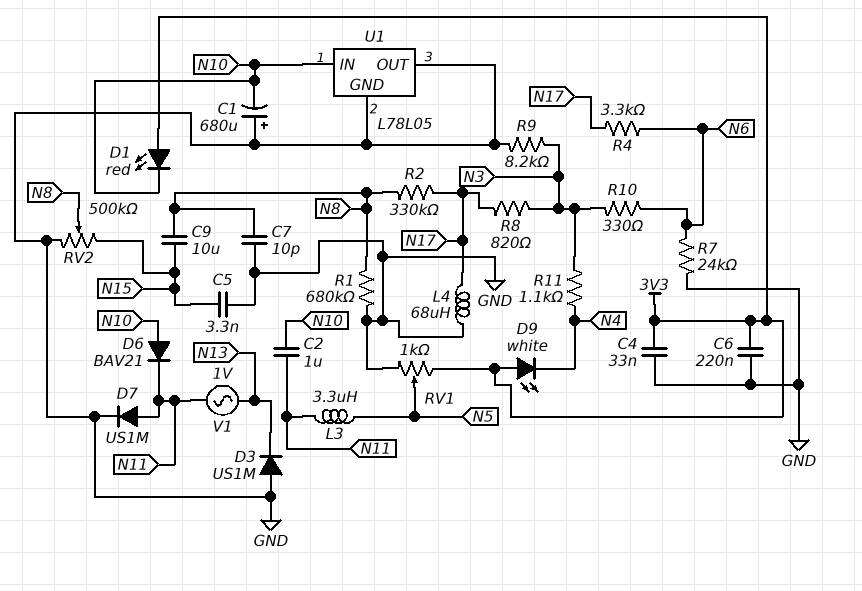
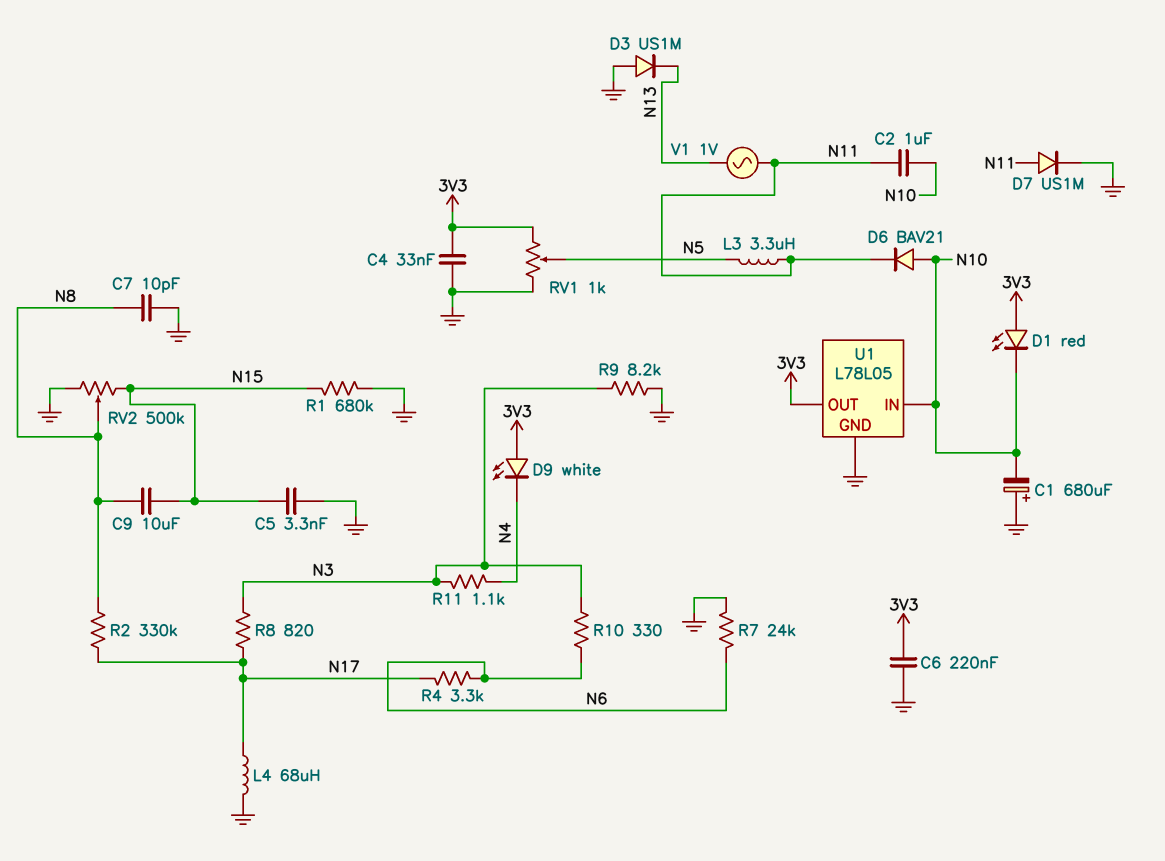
R1: 680k (GND, N8) -> 680k (GND, N15)
U1 pin OUT: GND -> 3V3

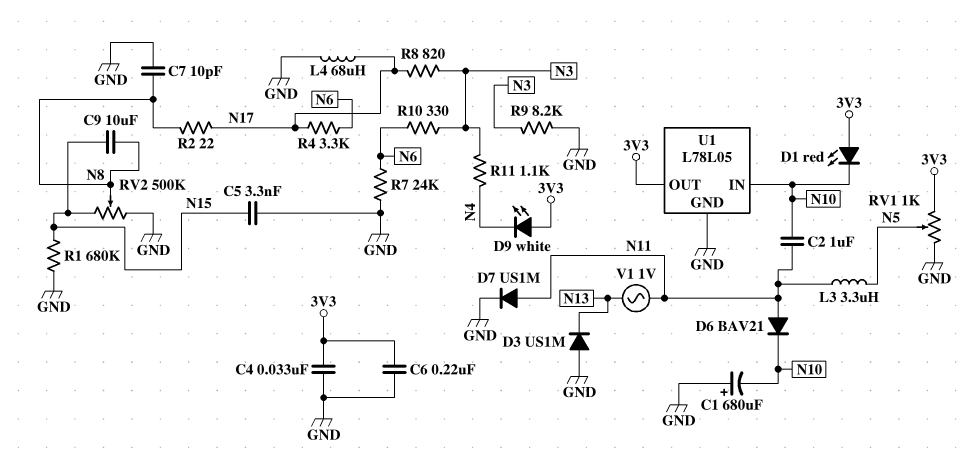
D6: diode BAV21 (A N10, K N11) -> diode BAV21 (A N11, K N10)
R2: 330k (N8, N17) -> 22 (N8, N17)

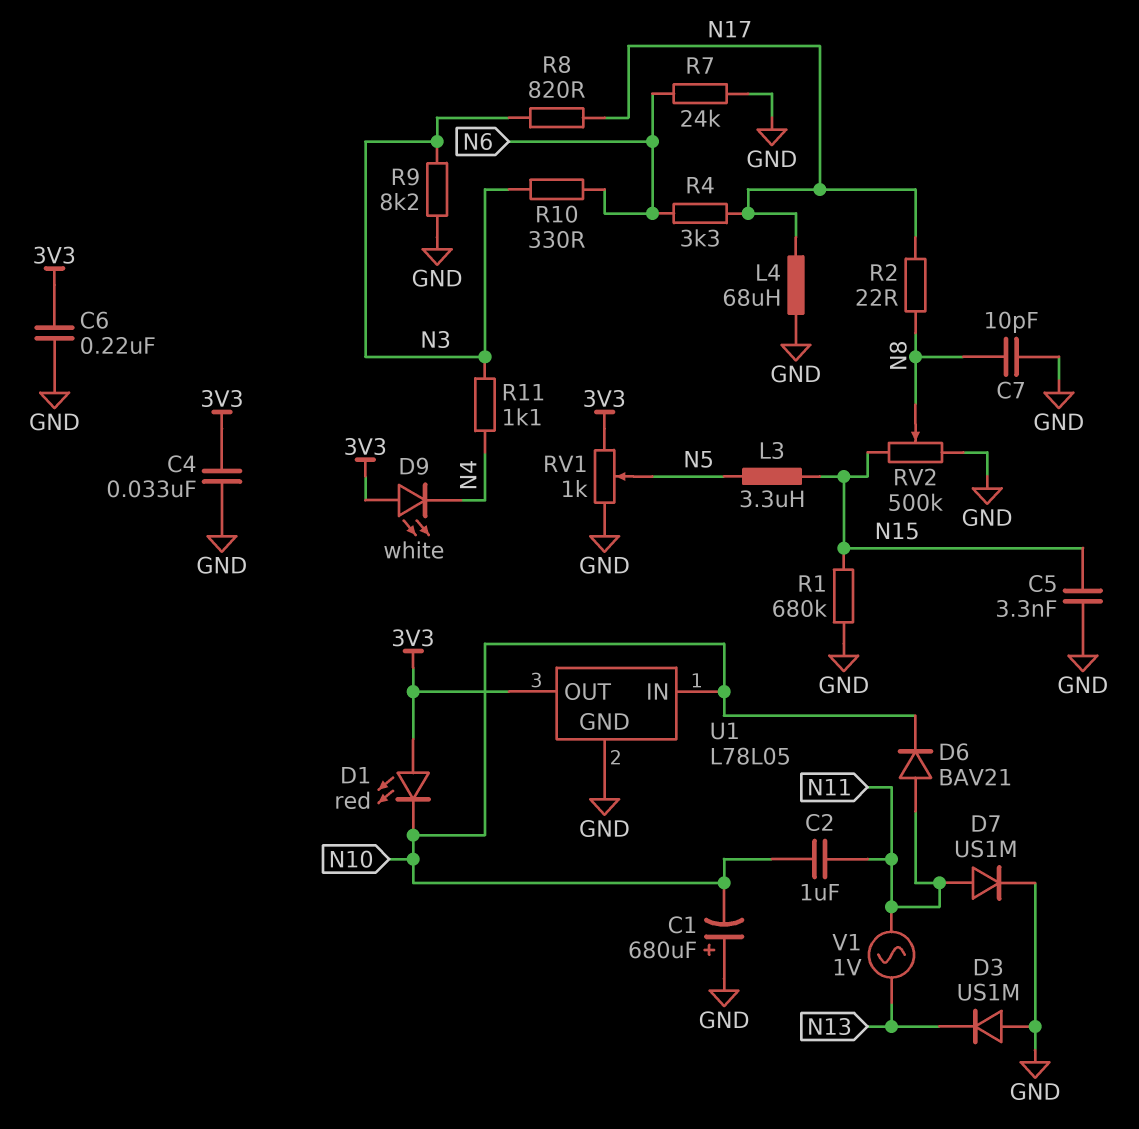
C9: 10uF (N8, N15) -> none
L3: 3.3uH (N5, N11) -> 3.3uH (N5, N15)

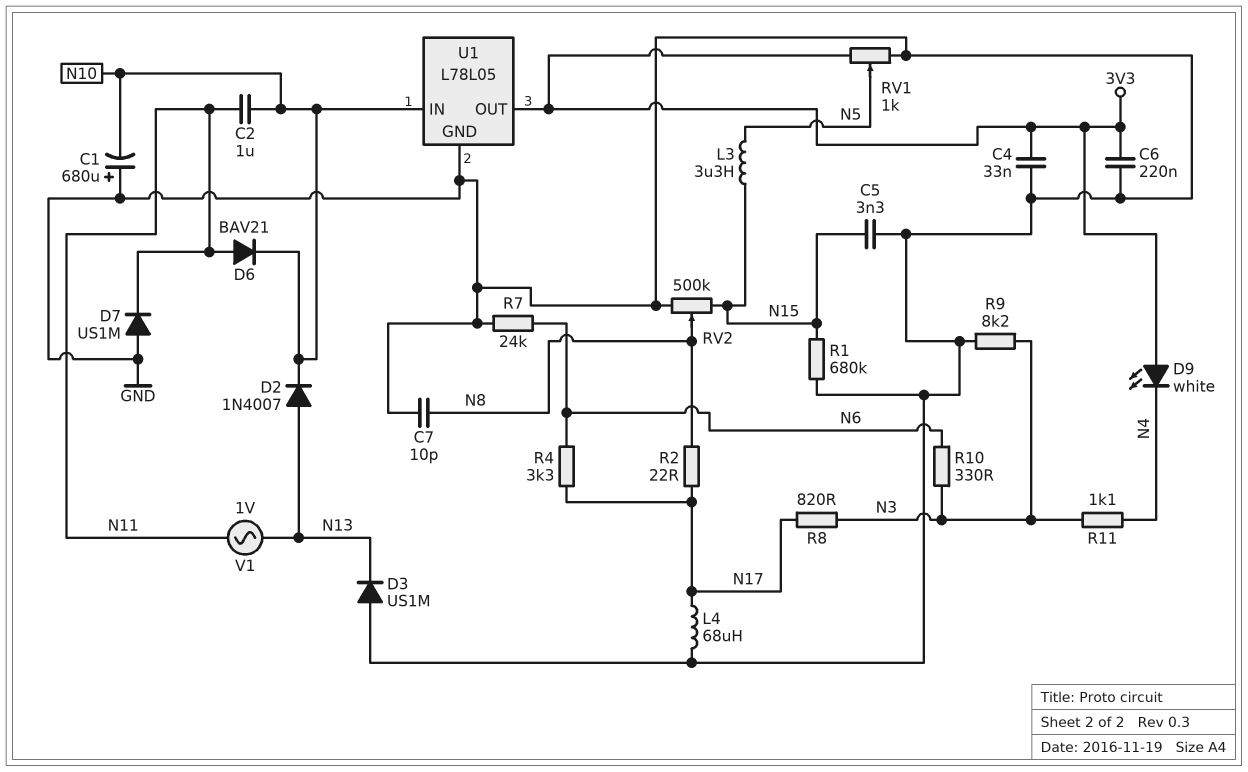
D1: LED red (A 3V3, K N10) -> none
D2: none -> diode 1N4007 (A N13, K N10)
D7: diode US1M (A N11, K GND) -> diode US1M (A GND, K N11)

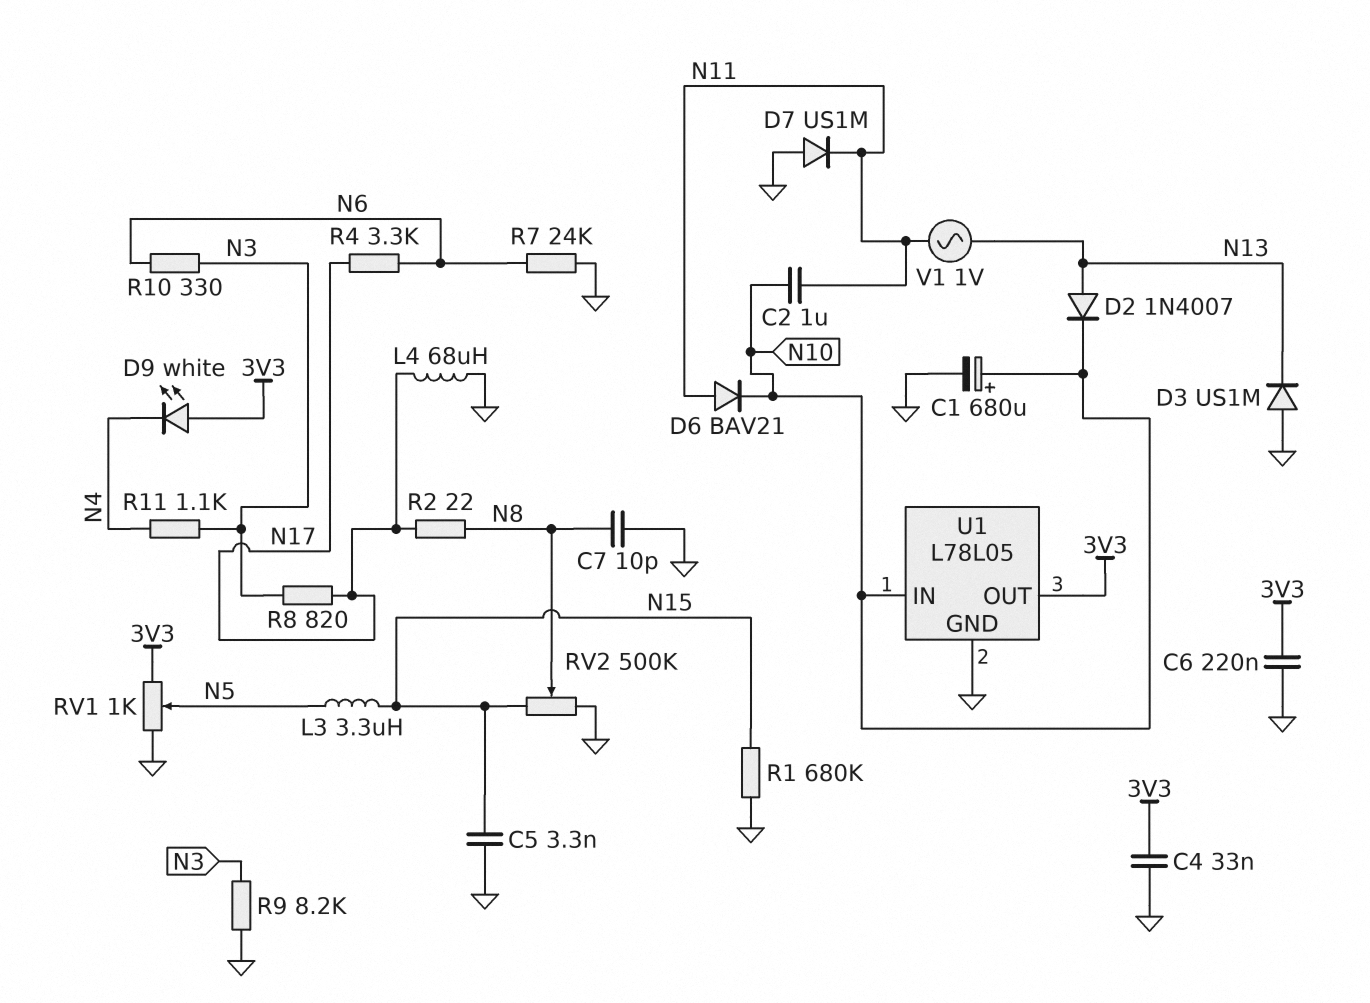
C1: 680uF (plus GND, minus N10) -> 680uF (plus N10, minus GND)

